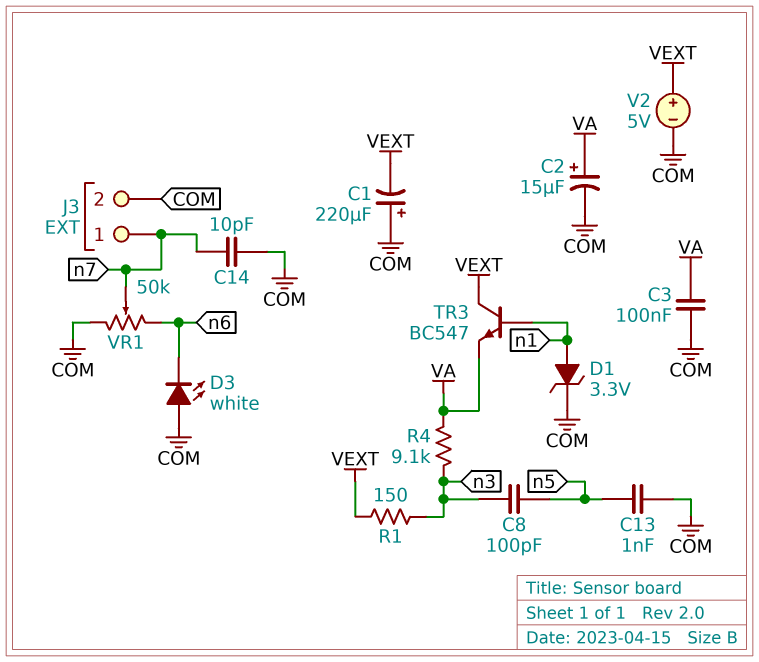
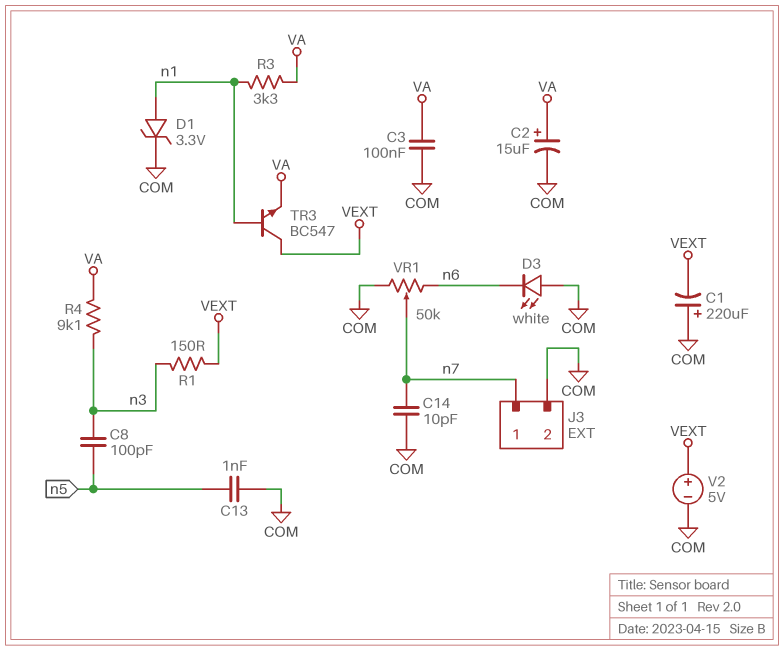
R3: none -> 3.3k (VA, n1)

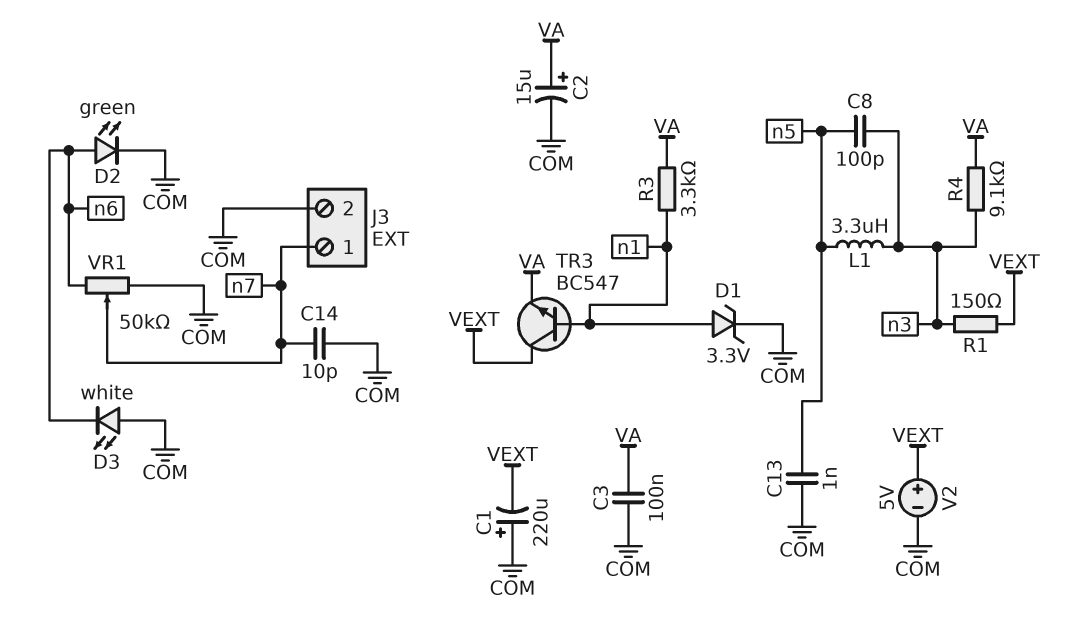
D2: none -> LED green (A n6, K COM)
L1: none -> 3.3uH (n3, n5)

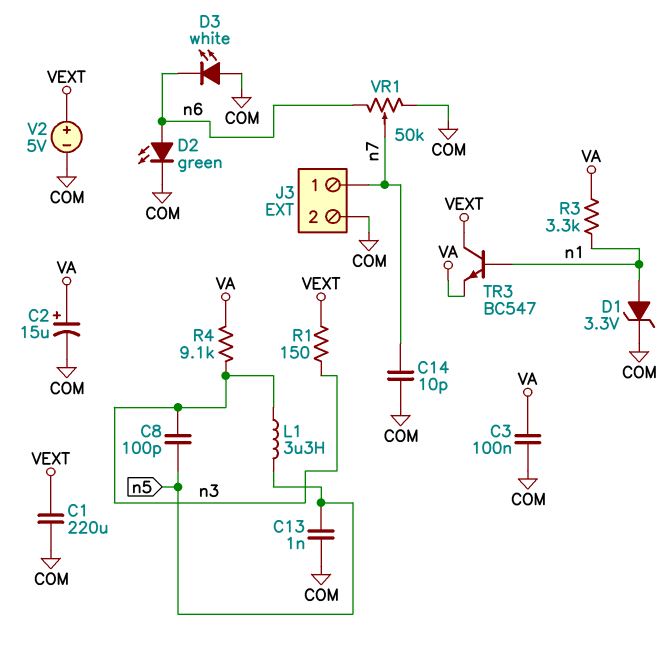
C1: 220uF (plus COM, minus VEXT) -> 220uF (COM, VEXT)

